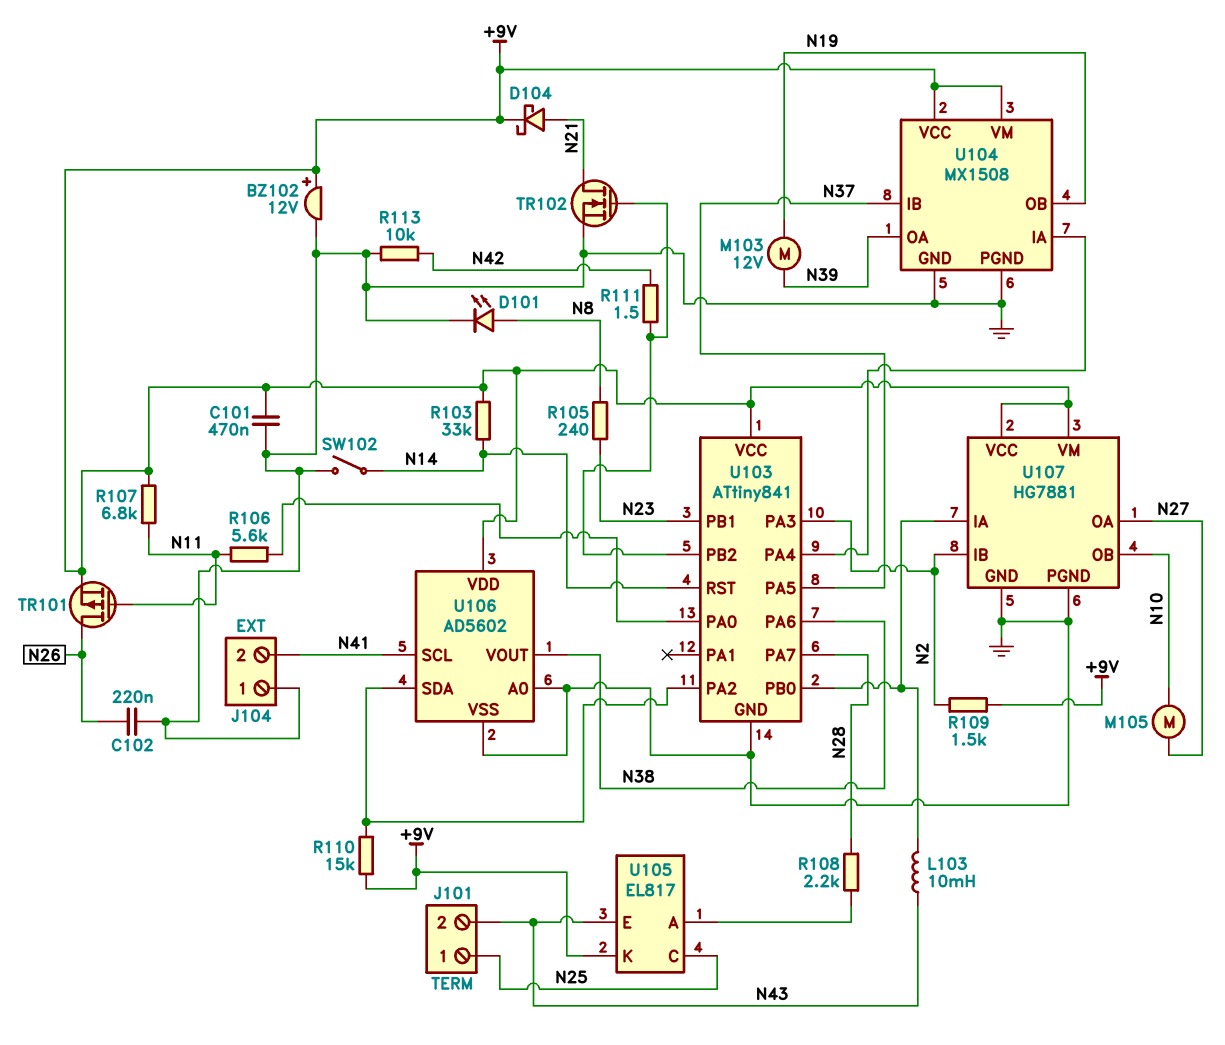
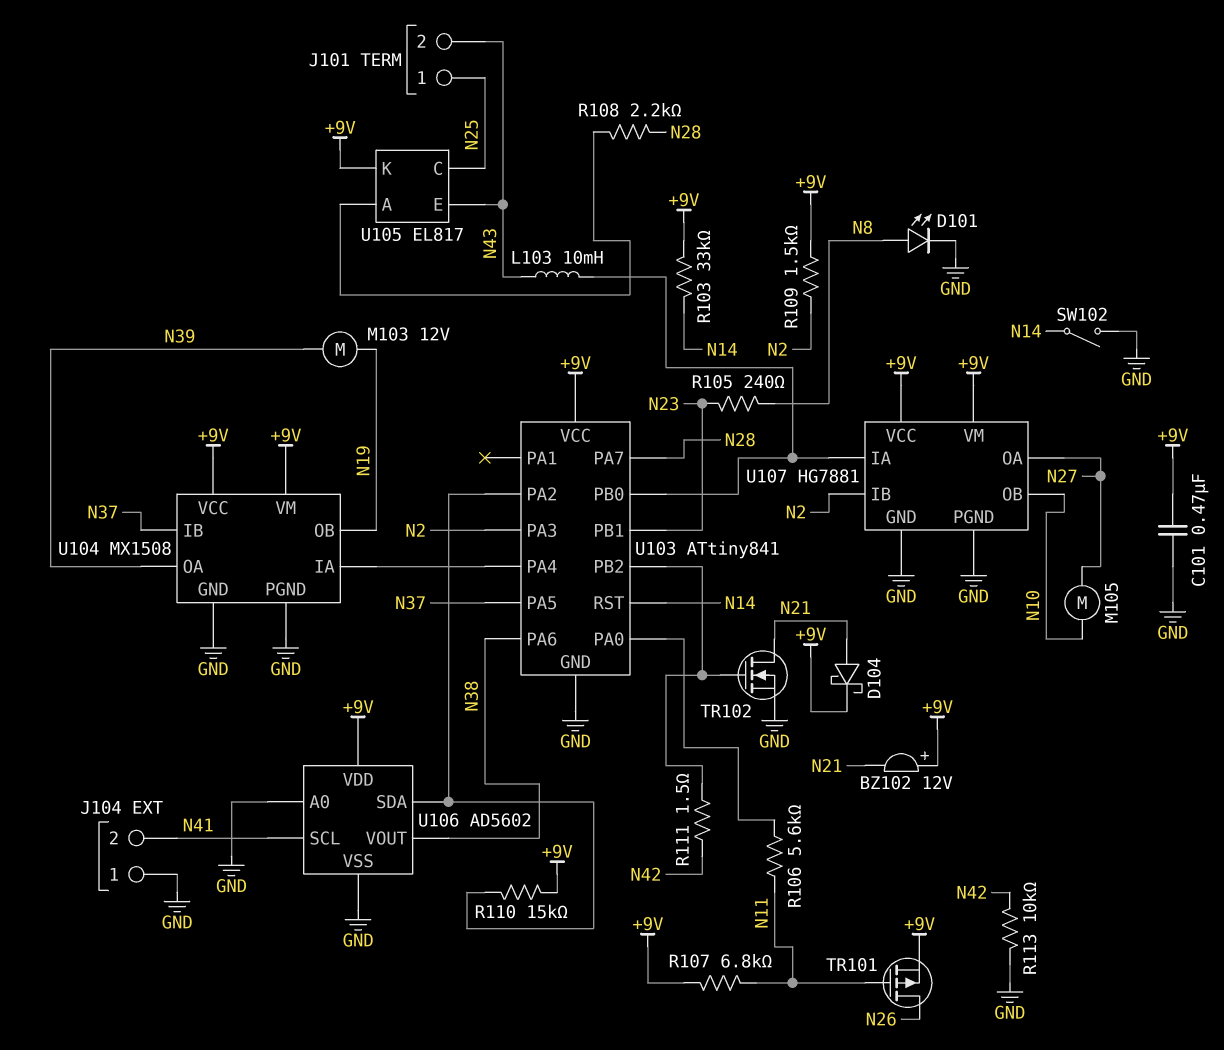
BZ102: buzzer 12V (plus +9V, minus GND) -> buzzer 12V (plus +9V, minus N21)
C102: 220nF (GND, N26) -> none

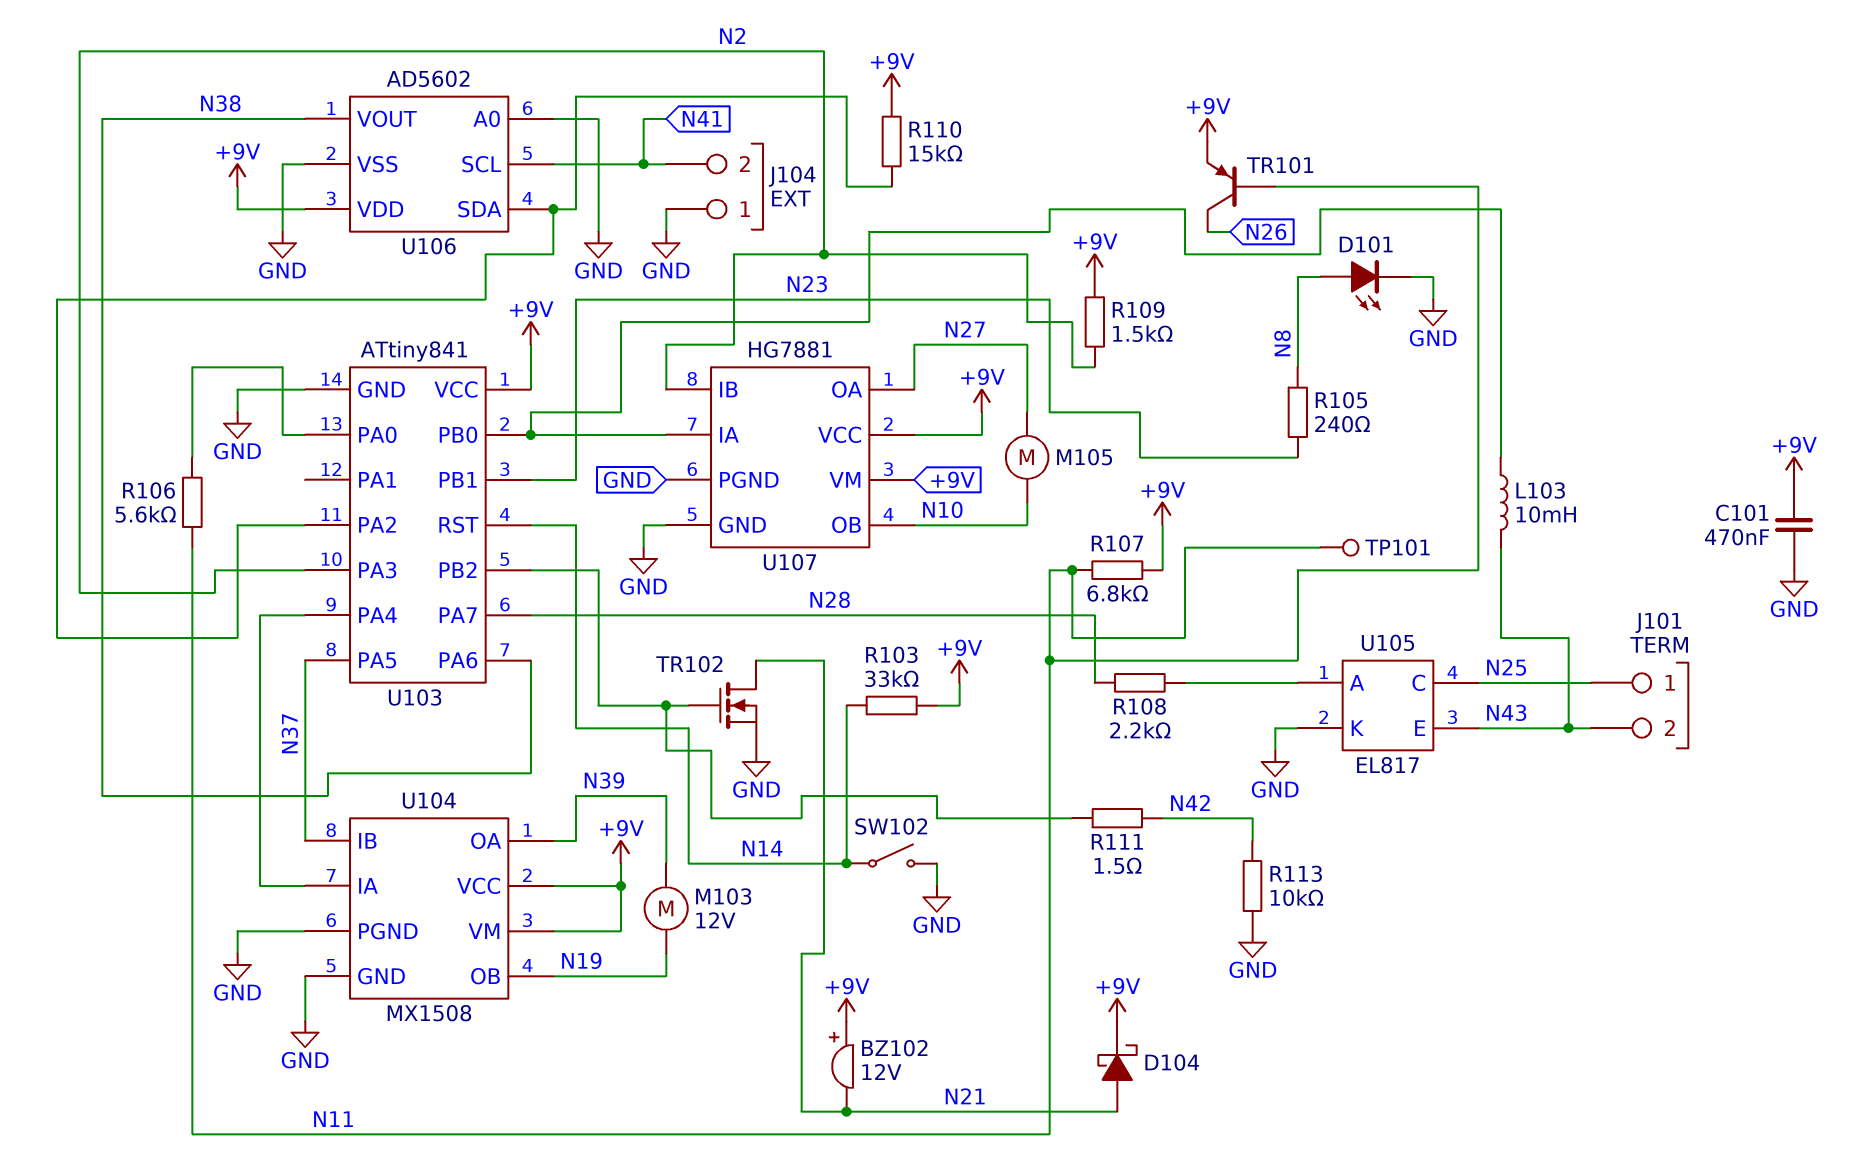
TP101: none -> test point (N11)
TR101: PMOS (G N11, D N26, S +9V) -> PNP (B N11, C N26, E +9V)
U105 pin K: +9V -> GND

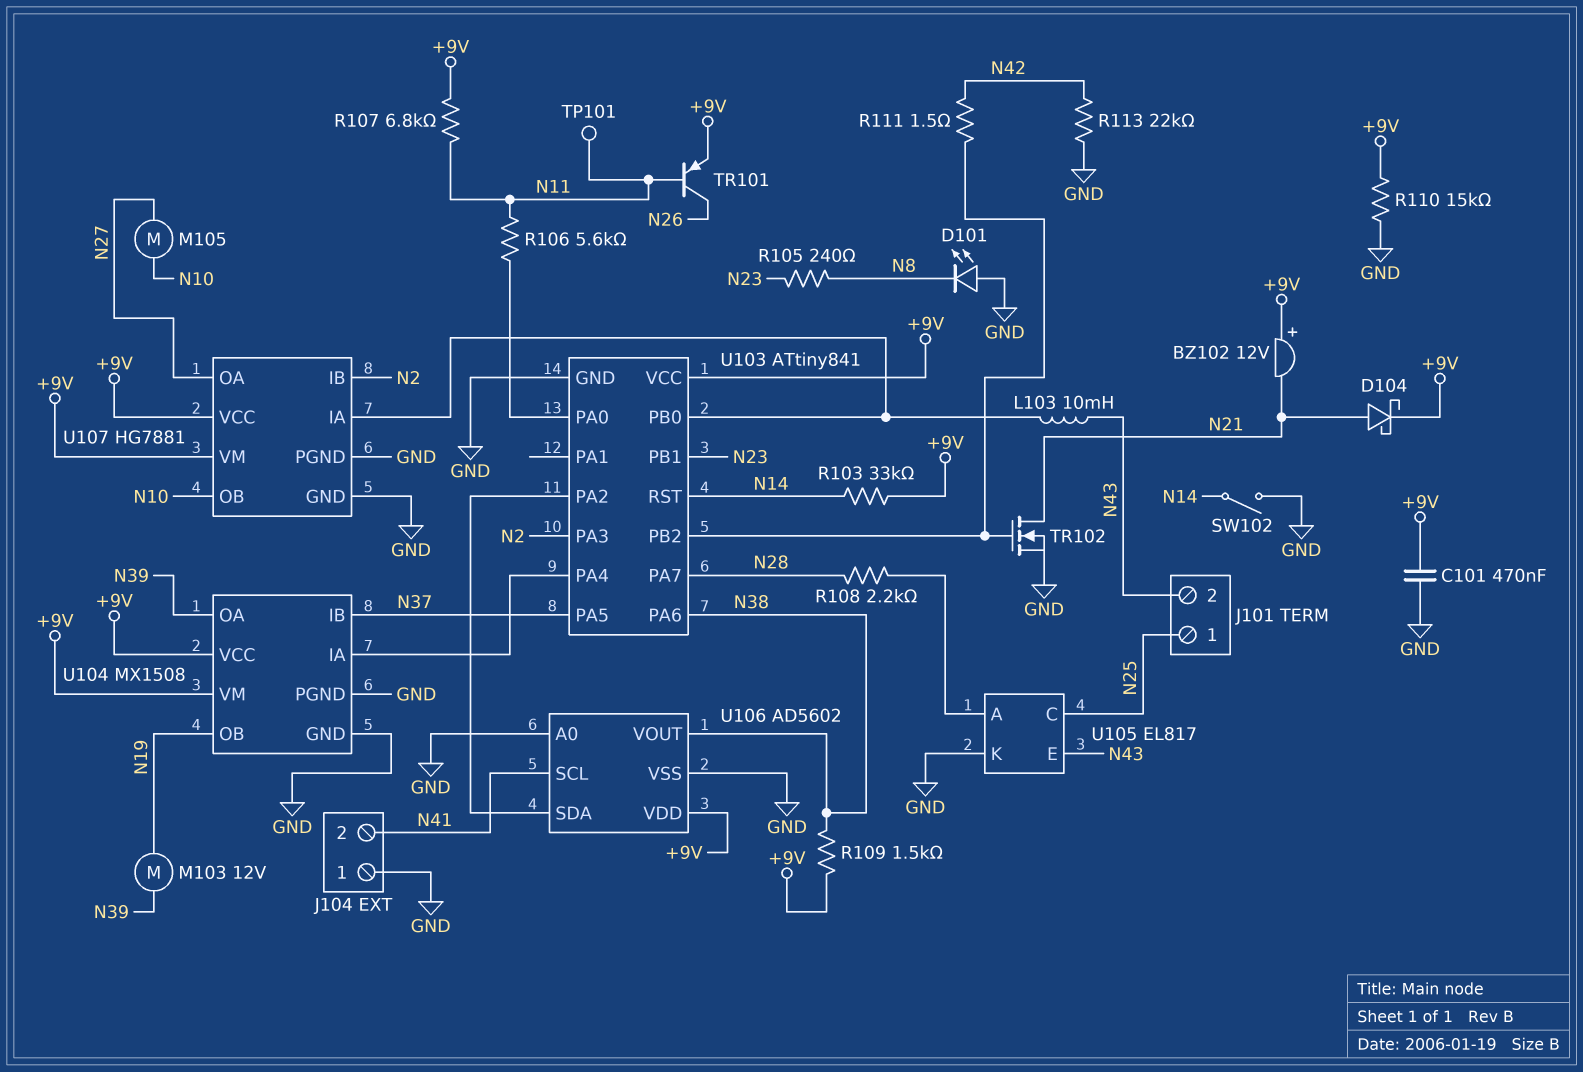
D101: LED (A N8, K GND) -> LED (A GND, K N8)
R109: 1.5k (+9V, N2) -> 1.5k (+9V, N38)
R110: 15k (+9V, U103/PA2) -> 15k (+9V, GND)
R113: 10k (GND, N42) -> 22k (GND, N42)

